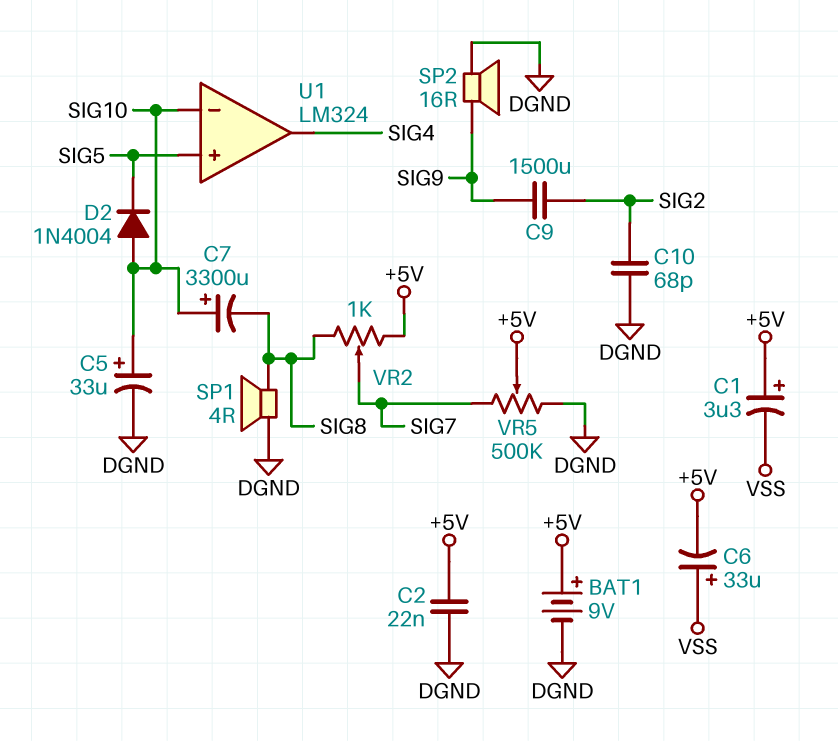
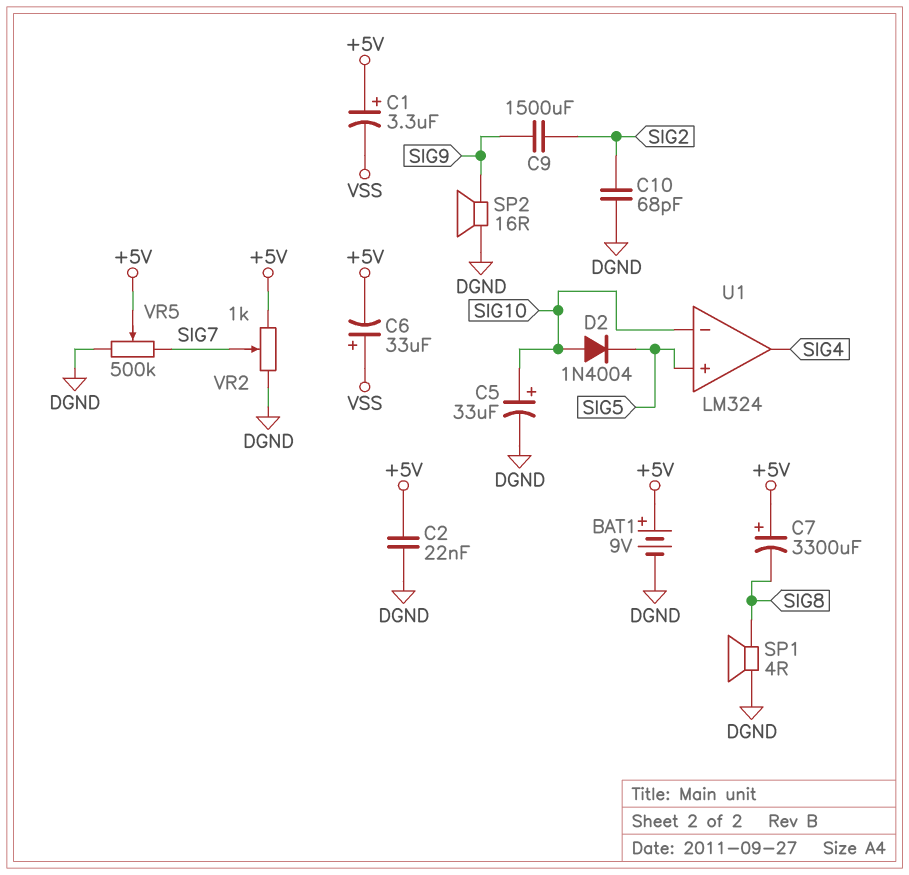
C7: 3300uF (plus SIG10, minus SIG8) -> 3300uF (plus +5V, minus SIG8)
VR2: 1k (+5V, SIG8, wiper SIG7) -> 1k (+5V, DGND, wiper SIG7)

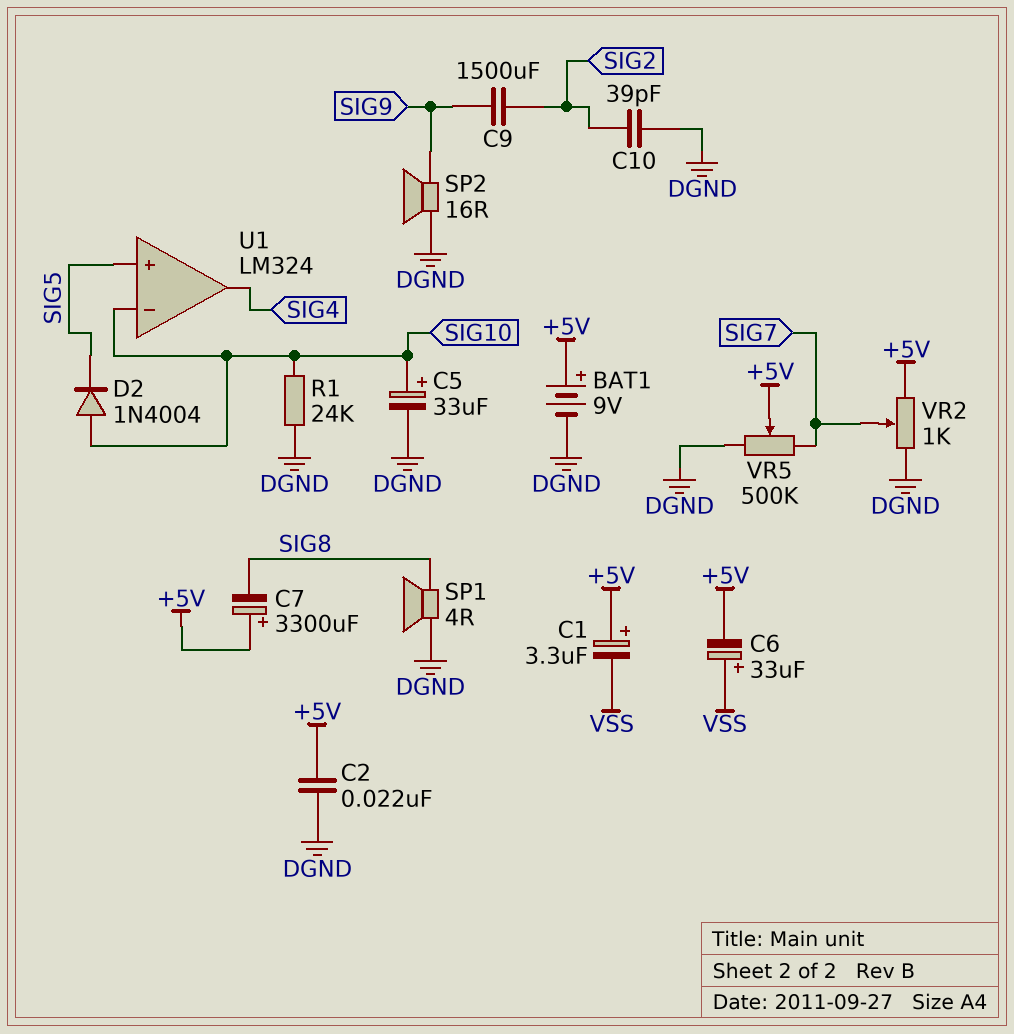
C10: 68pF (DGND, SIG2) -> 39pF (DGND, SIG2)
R1: none -> 24k (DGND, SIG10)

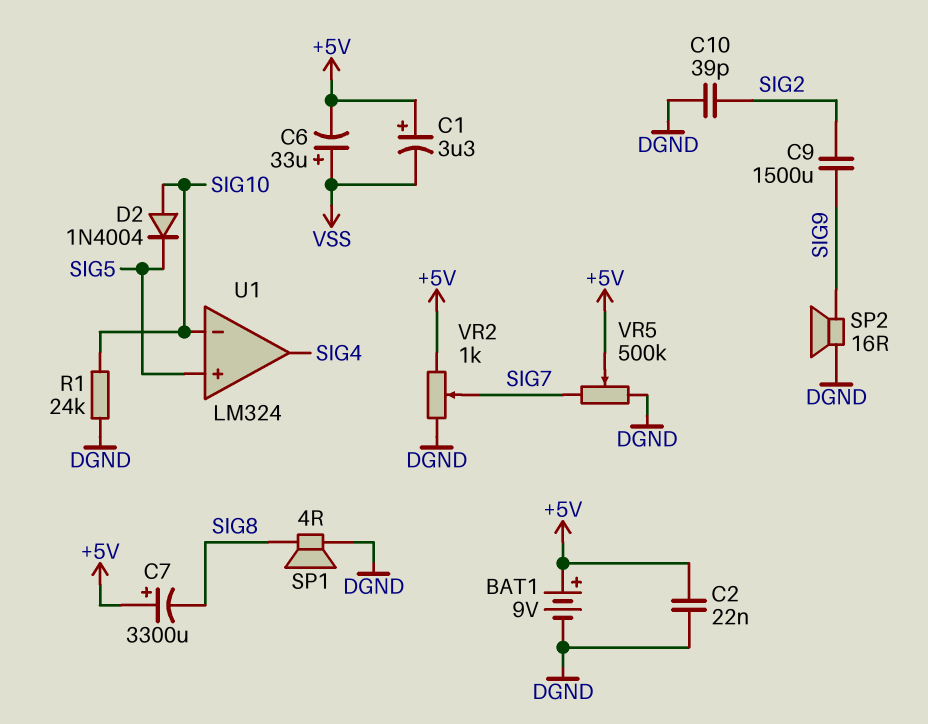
C5: 33uF (plus SIG10, minus DGND) -> none

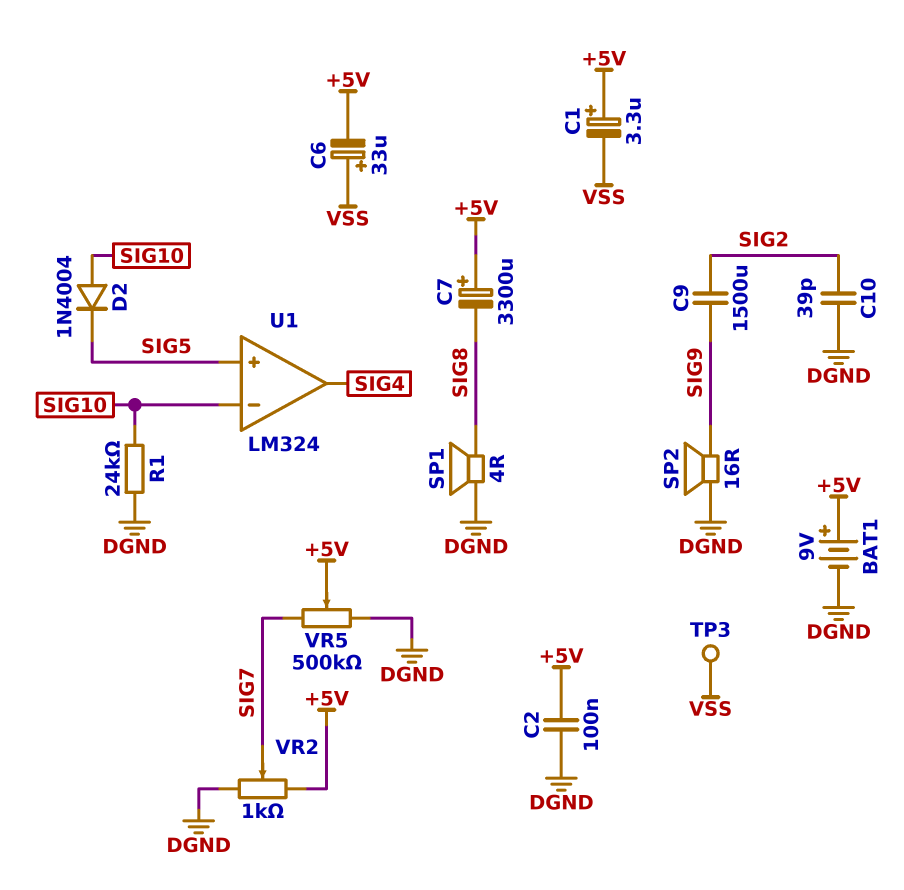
C2: 22nF (+5V, DGND) -> 100nF (+5V, DGND)
TP3: none -> test point (VSS)

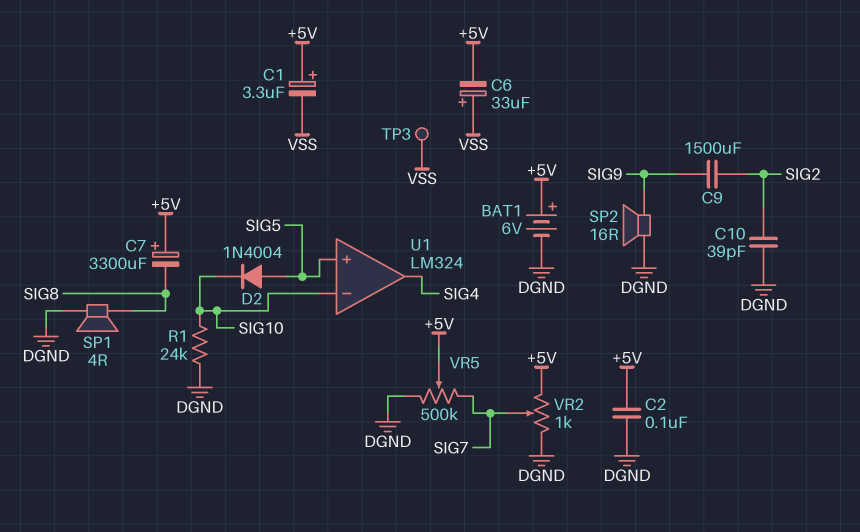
BAT1: 9V (plus +5V, minus DGND) -> 6V (plus +5V, minus DGND)
D2: diode 1N4004 (A SIG10, K SIG5) -> diode 1N4004 (A SIG5, K SIG10)

